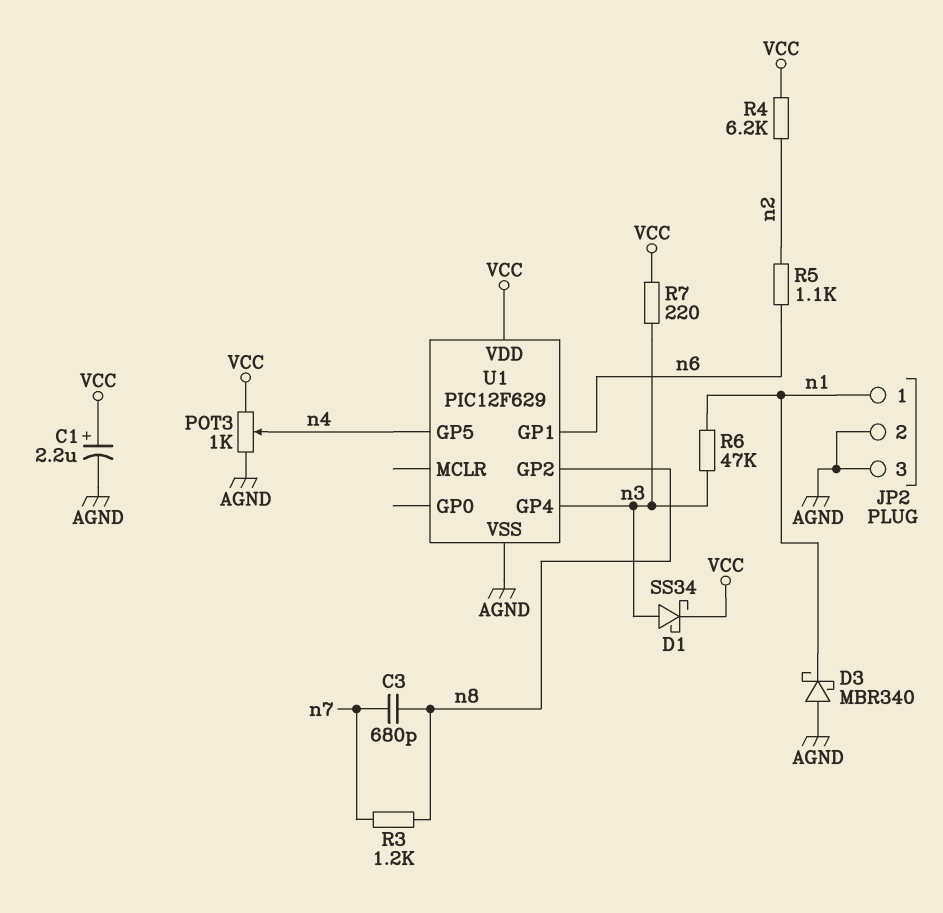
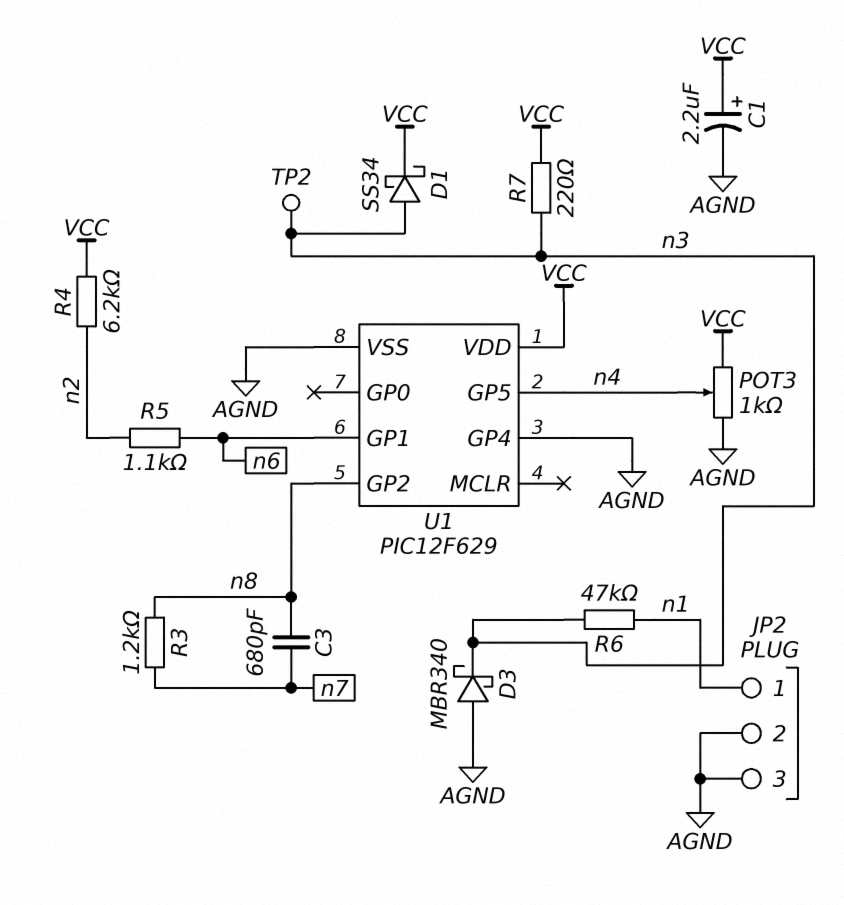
D3: schottky MBR340 (A AGND, K n1) -> schottky MBR340 (A AGND, K n3)
TP2: none -> test point (n3)
U1 pin GP4: n3 -> AGND

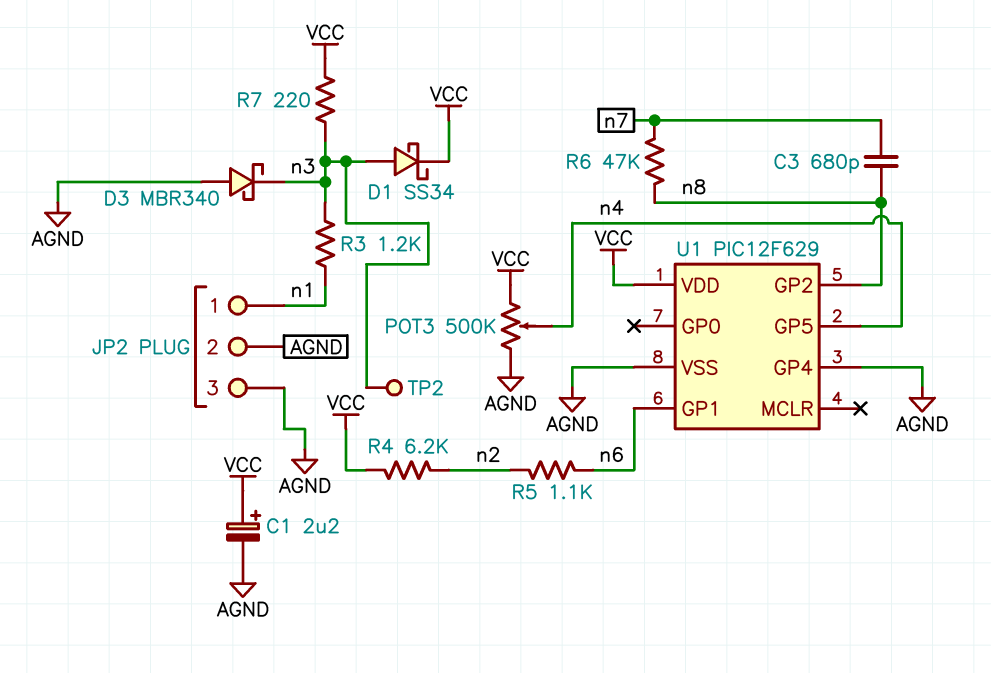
POT3: 1k (AGND, VCC, wiper n4) -> 500k (AGND, VCC, wiper n4)
R3: 1.2k (n7, n8) -> 1.2k (n1, n3)
R6: 47k (n1, n3) -> 47k (n7, n8)

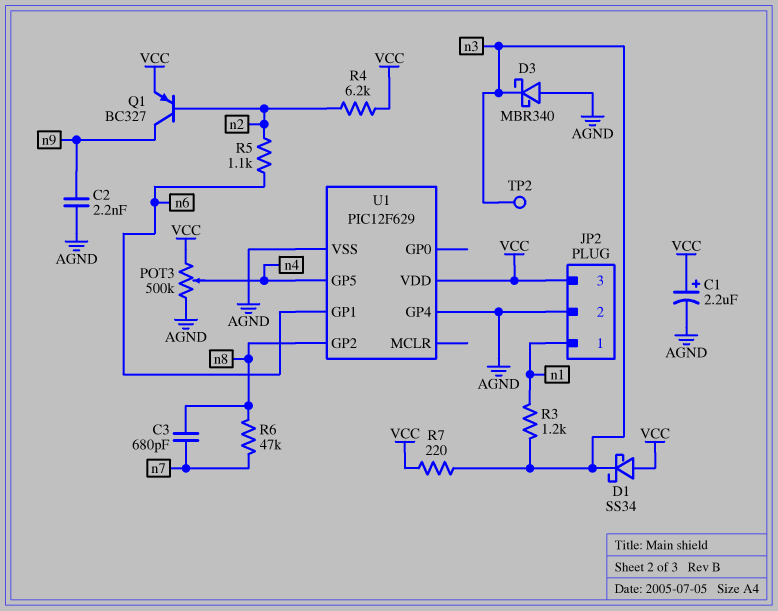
C2: none -> 2.2nF (AGND, n9)
D1: schottky SS34 (A n3, K VCC) -> schottky SS34 (A VCC, K n3)
JP2 pin 3: AGND -> VCC
Q1: none -> PNP BC327 (B n2, C n9, E VCC)

